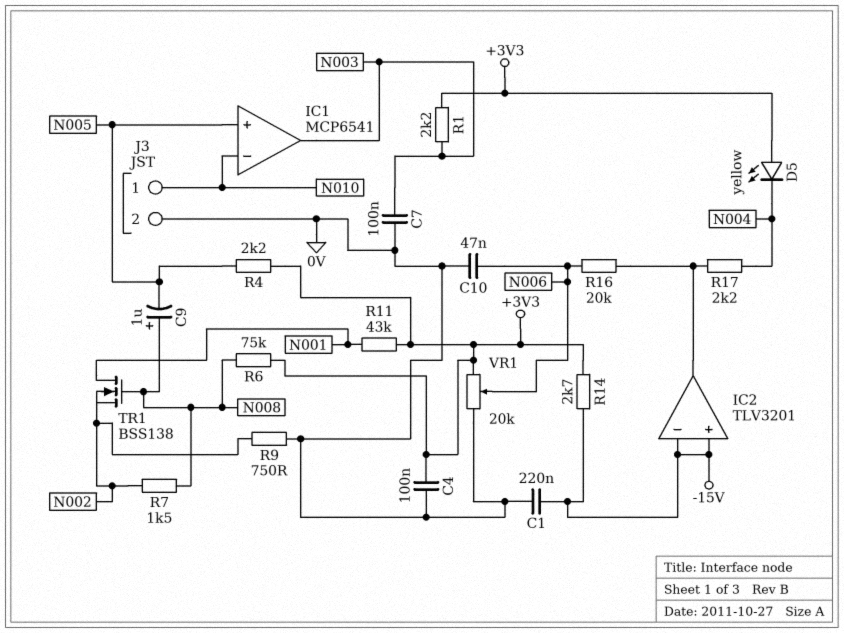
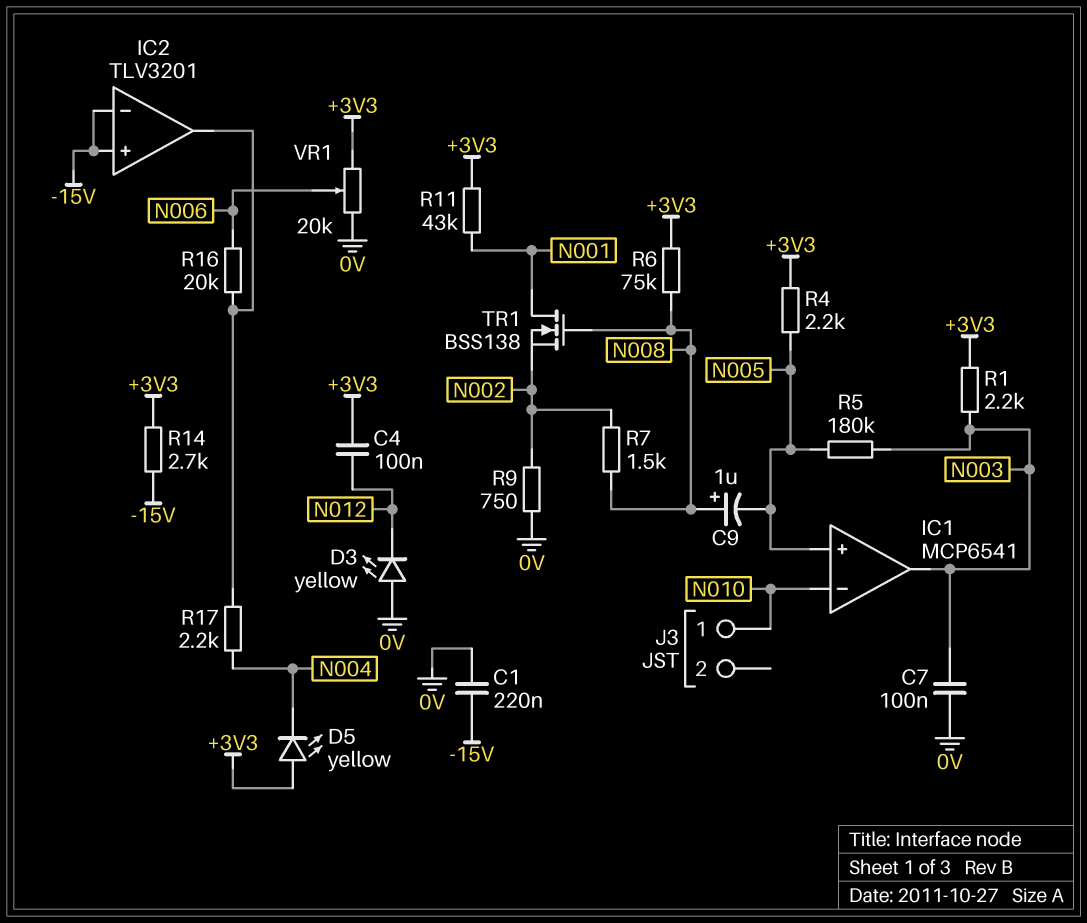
C4: 100nF (+3V3, 0V) -> 100nF (+3V3, N012)
C10: 47nF (0V, N006) -> none
D3: none -> LED yellow (A 0V, K N012)
J3 pin 2: 0V -> none
R5: none -> 180k (N003, N005)

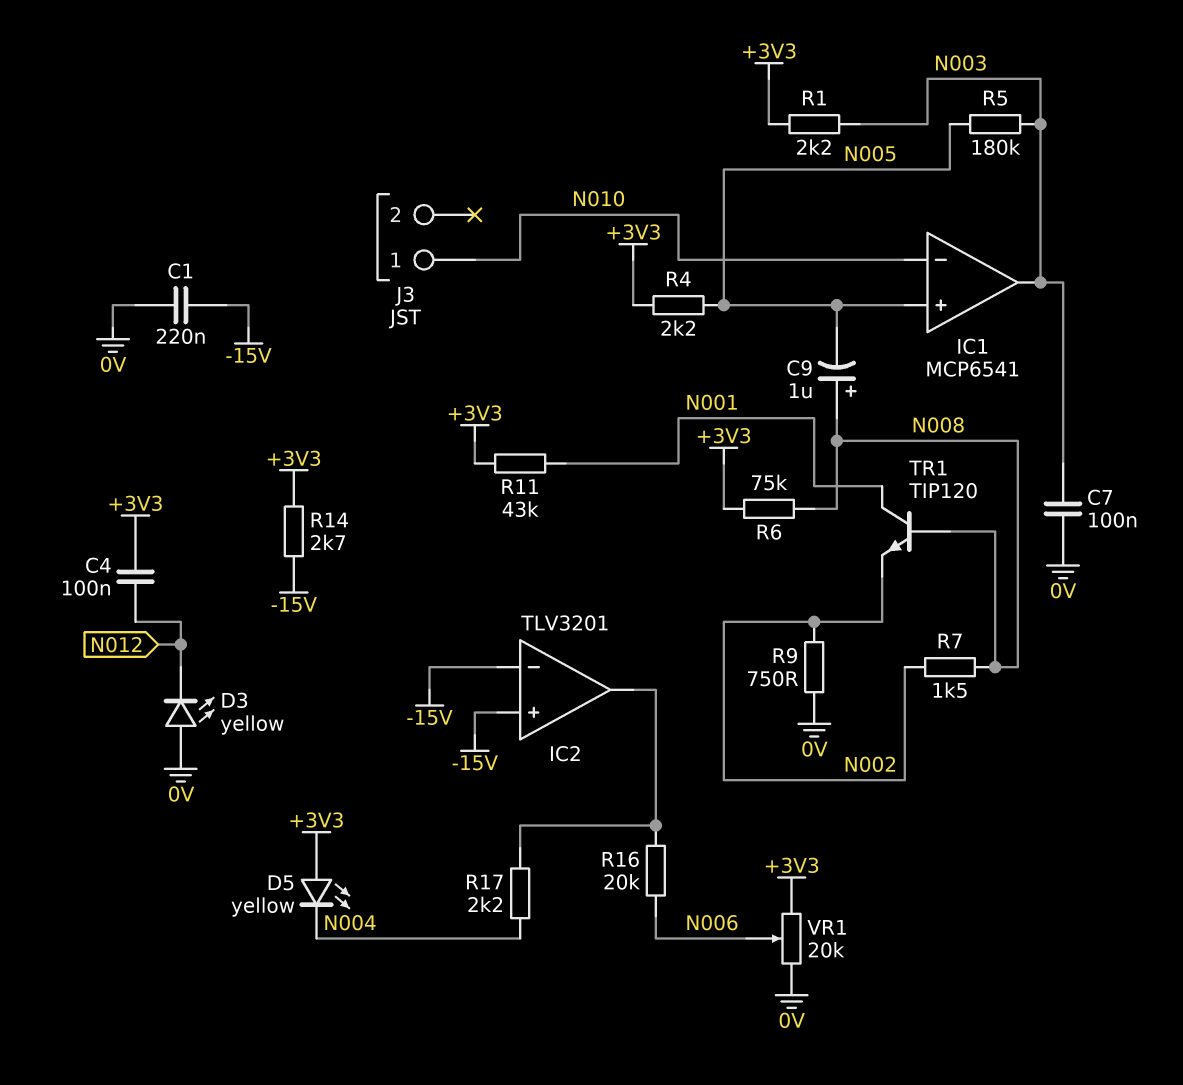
TR1: NMOS BSS138 (G N008, D N001, S N002) -> NPN TIP120 (B N008, C N001, E N002)

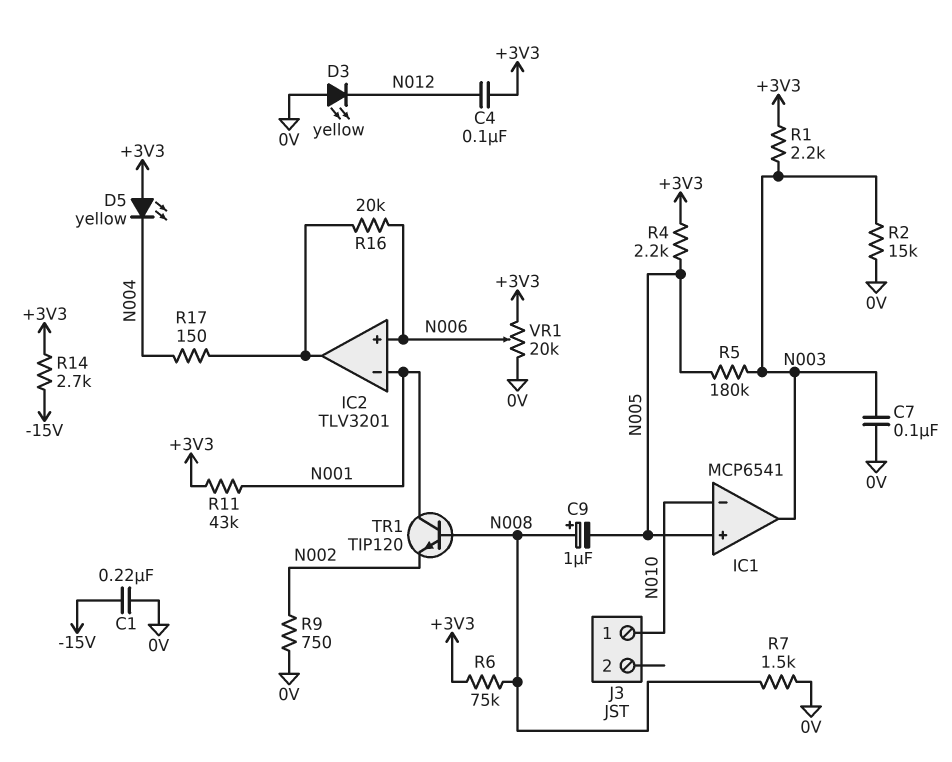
IC2 pin in+: -15V -> N006
IC2 pin in-: -15V -> N001
R2: none -> 15k (0V, N003)
R7: 1.5k (N002, N008) -> 1.5k (0V, N008)
R17: 2.2k (IC2/out, N004) -> 150 (IC2/out, N004)

